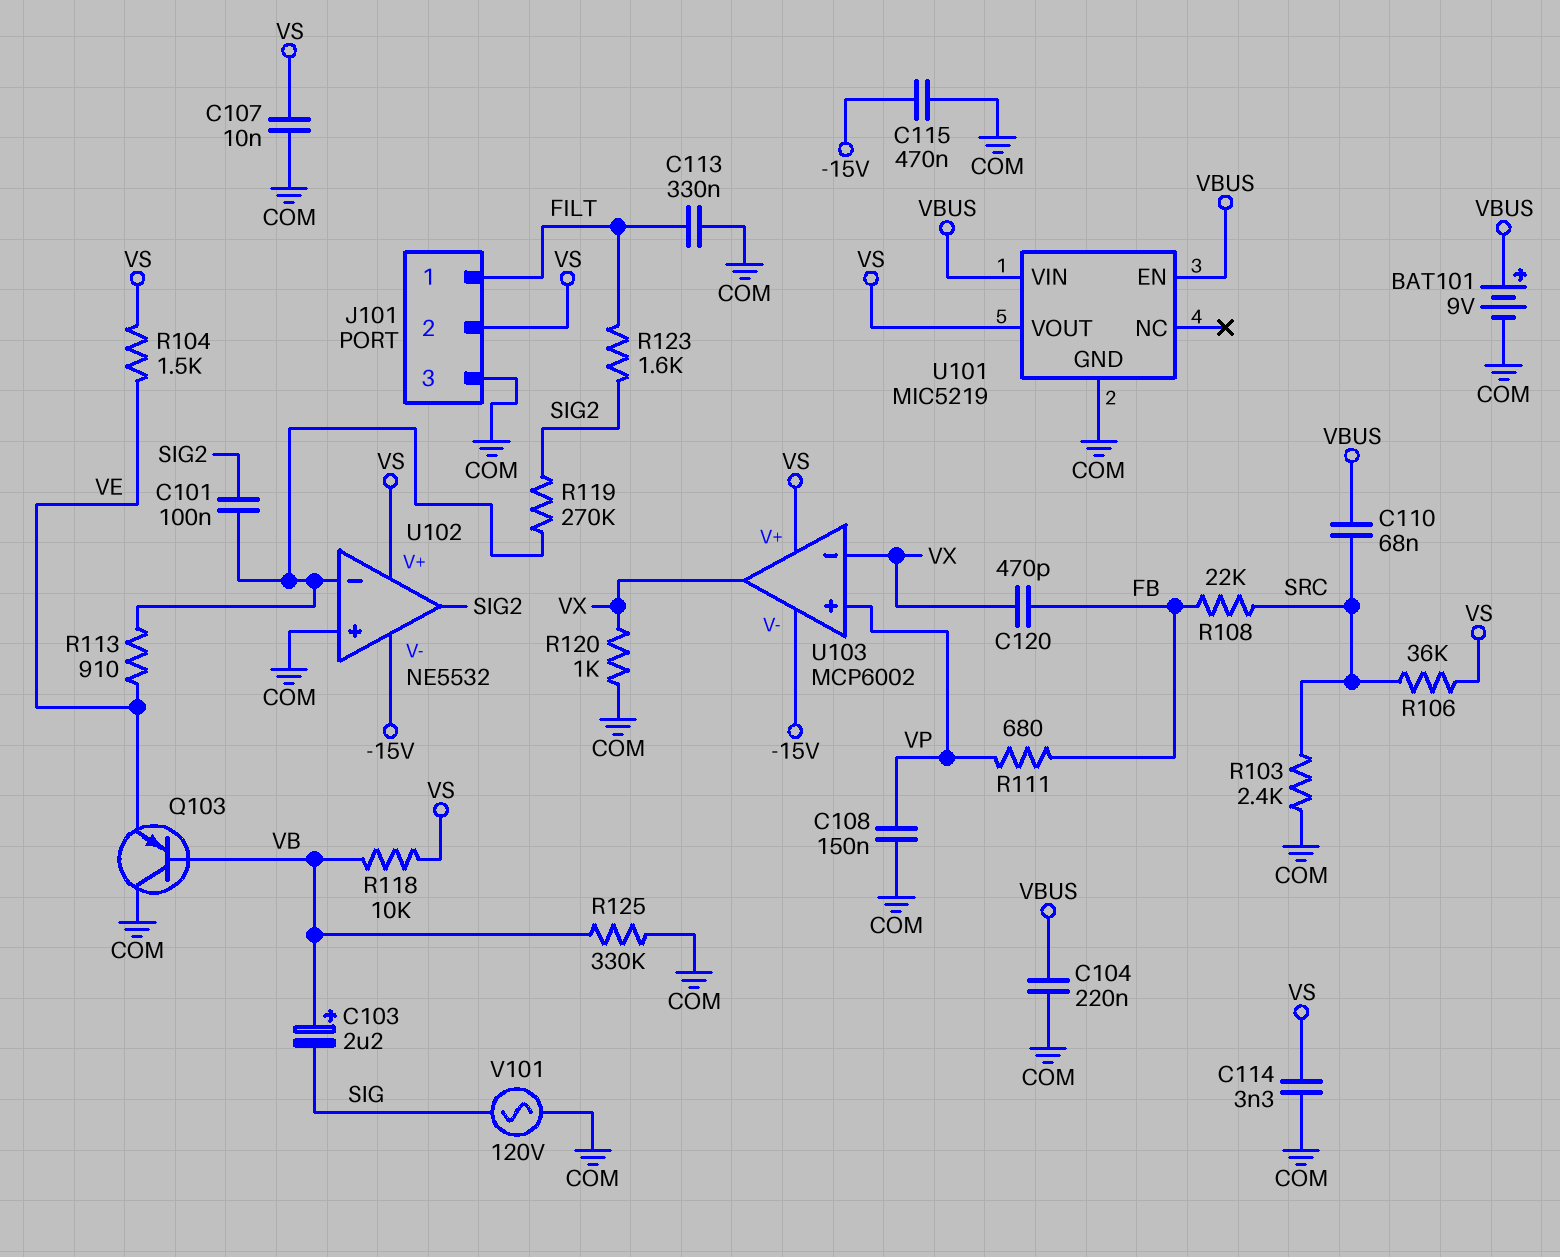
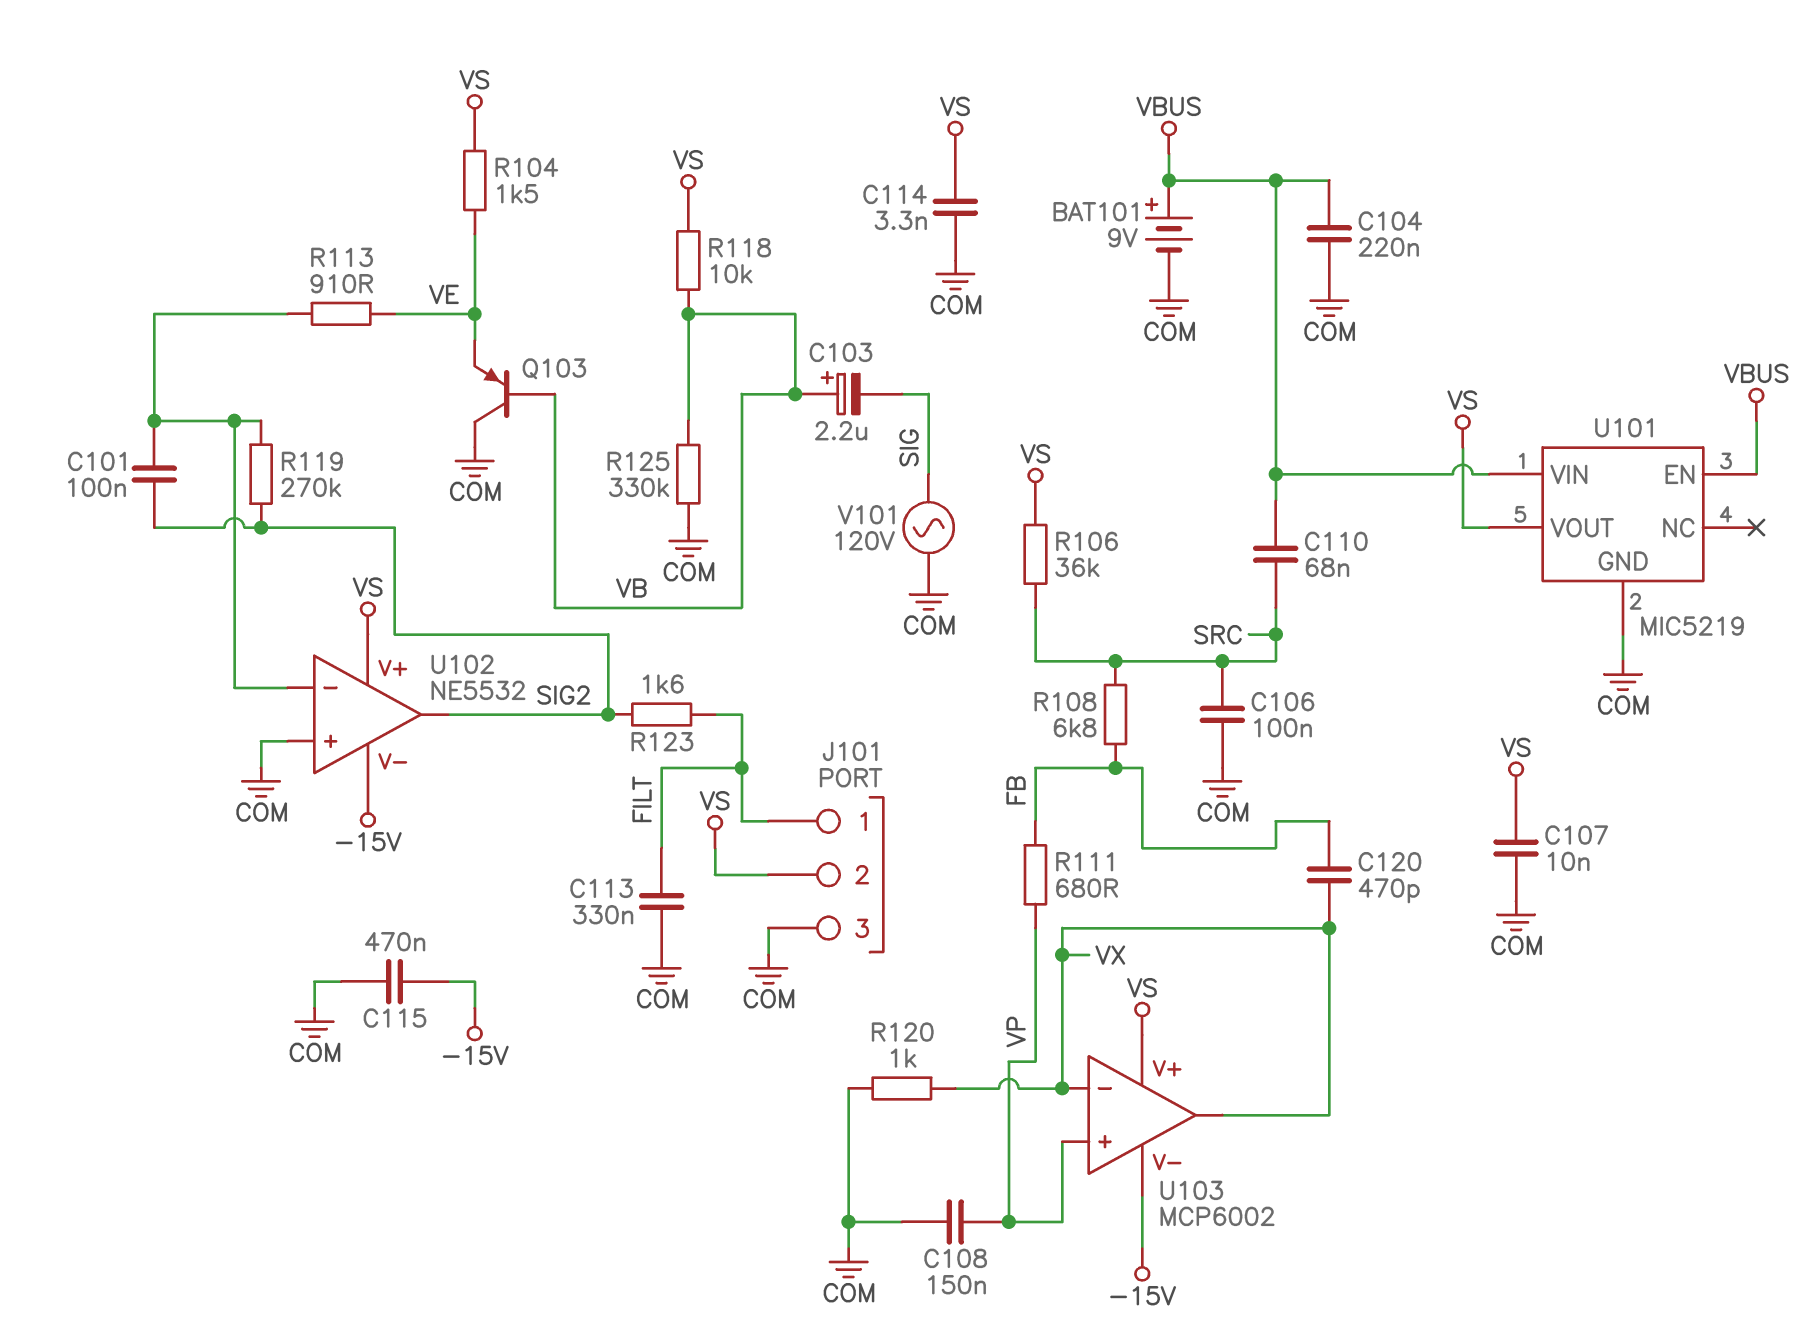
C106: none -> 100nF (COM, SRC)
R103: 2.4k (COM, SRC) -> none
R108: 22k (FB, SRC) -> 6.8k (FB, SRC)

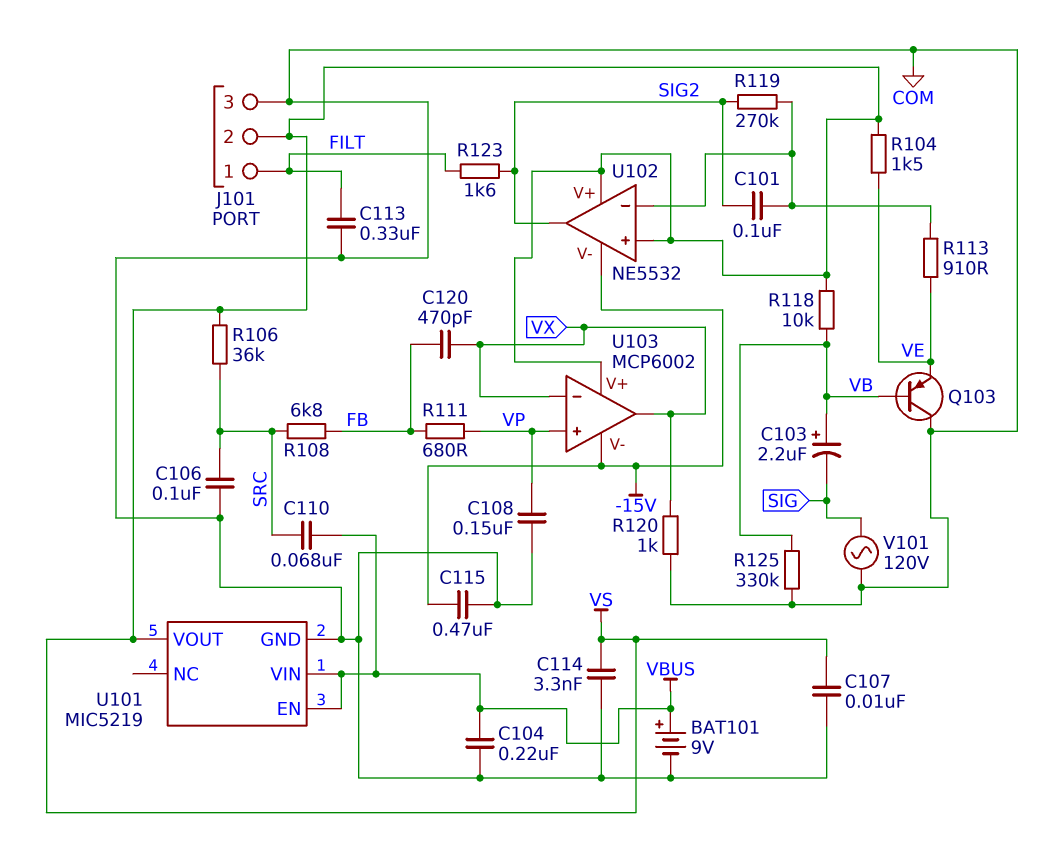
U102 pin in+: COM -> VS

